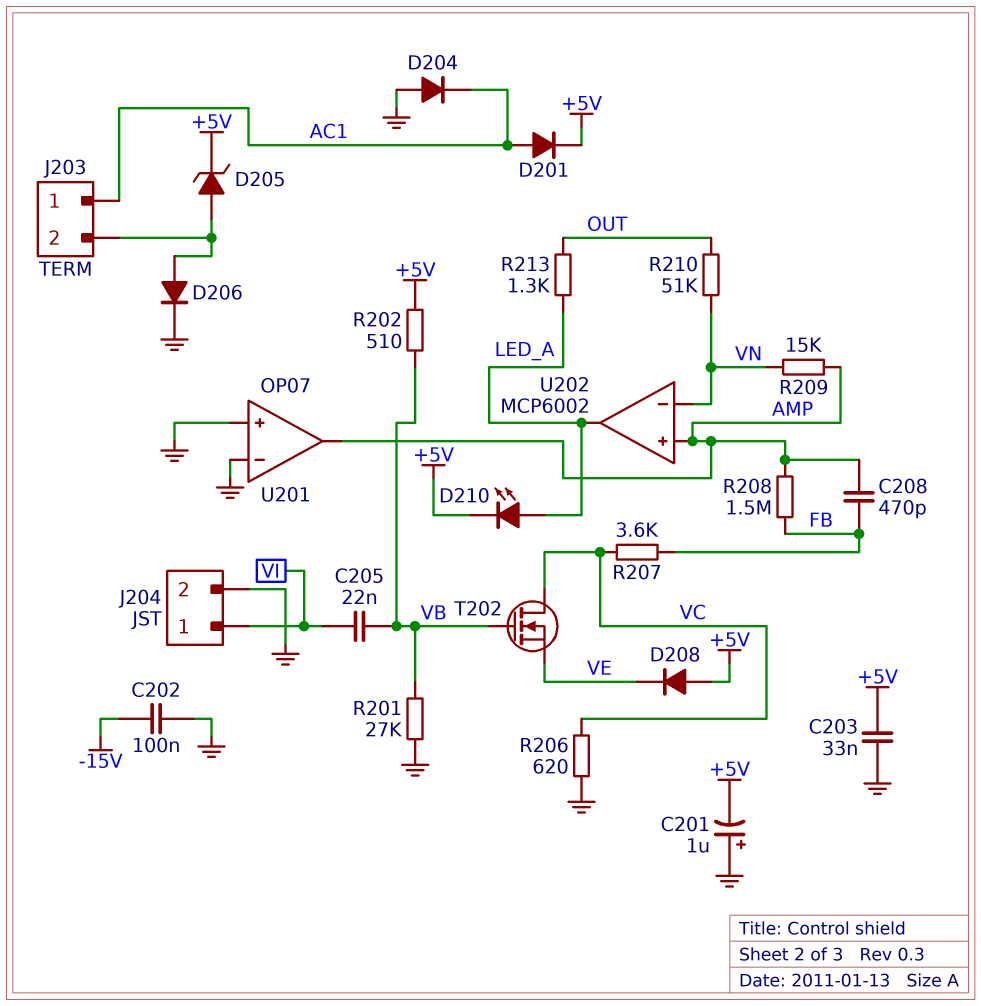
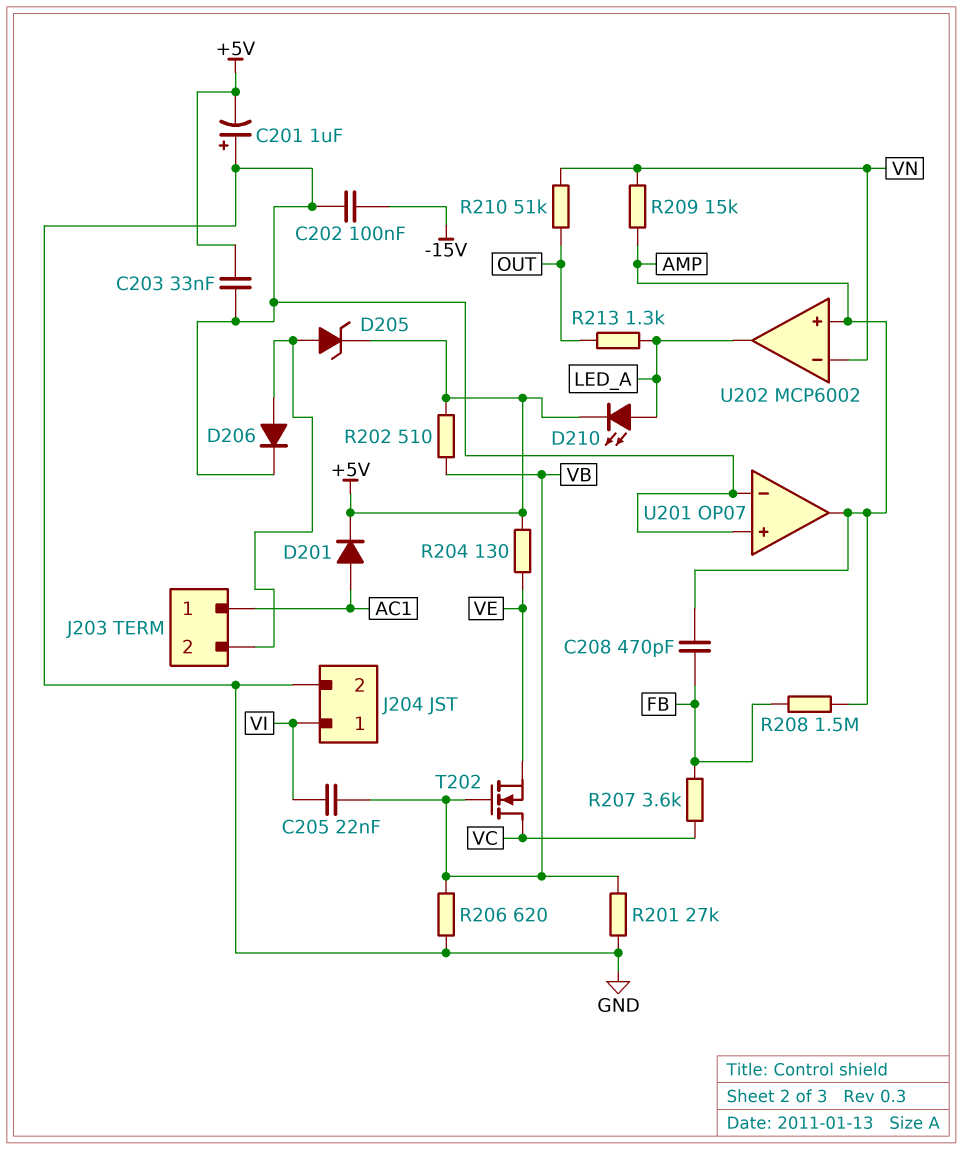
D204: diode (A GND, K AC1) -> none
D208: diode (A +5V, K VE) -> none
R204: none -> 130 (+5V, VE)
R206: 620 (GND, VC) -> 620 (GND, VB)

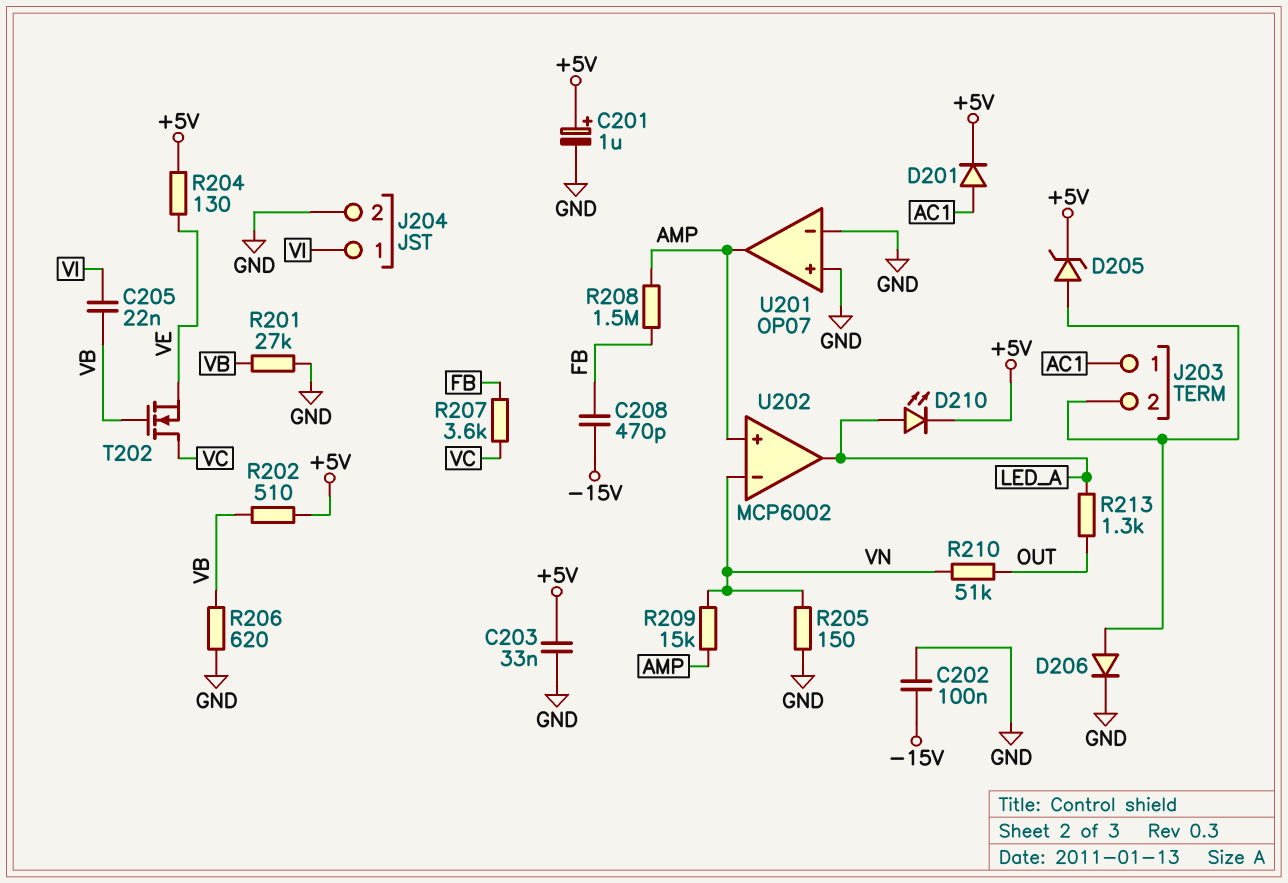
C201: 1uF (plus GND, minus +5V) -> 1uF (plus +5V, minus GND)
C208: 470pF (AMP, FB) -> 470pF (-15V, FB)
R205: none -> 150 (GND, VN)

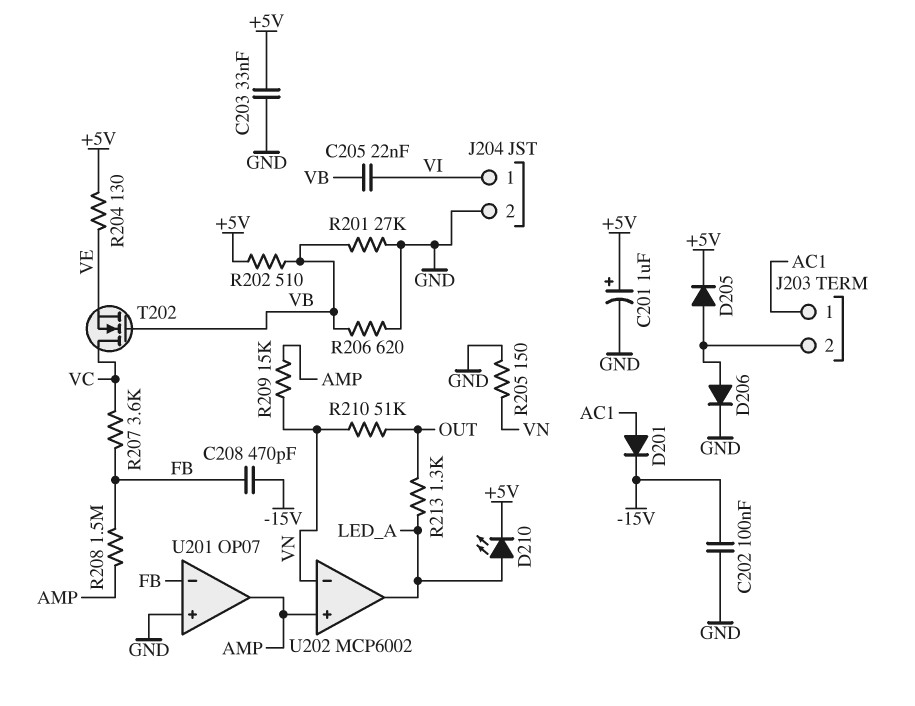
D201: diode (A AC1, K +5V) -> diode (A AC1, K -15V)
D205: zener (A J203/2, K +5V) -> diode (A J203/2, K +5V)
U201 pin in-: GND -> FB

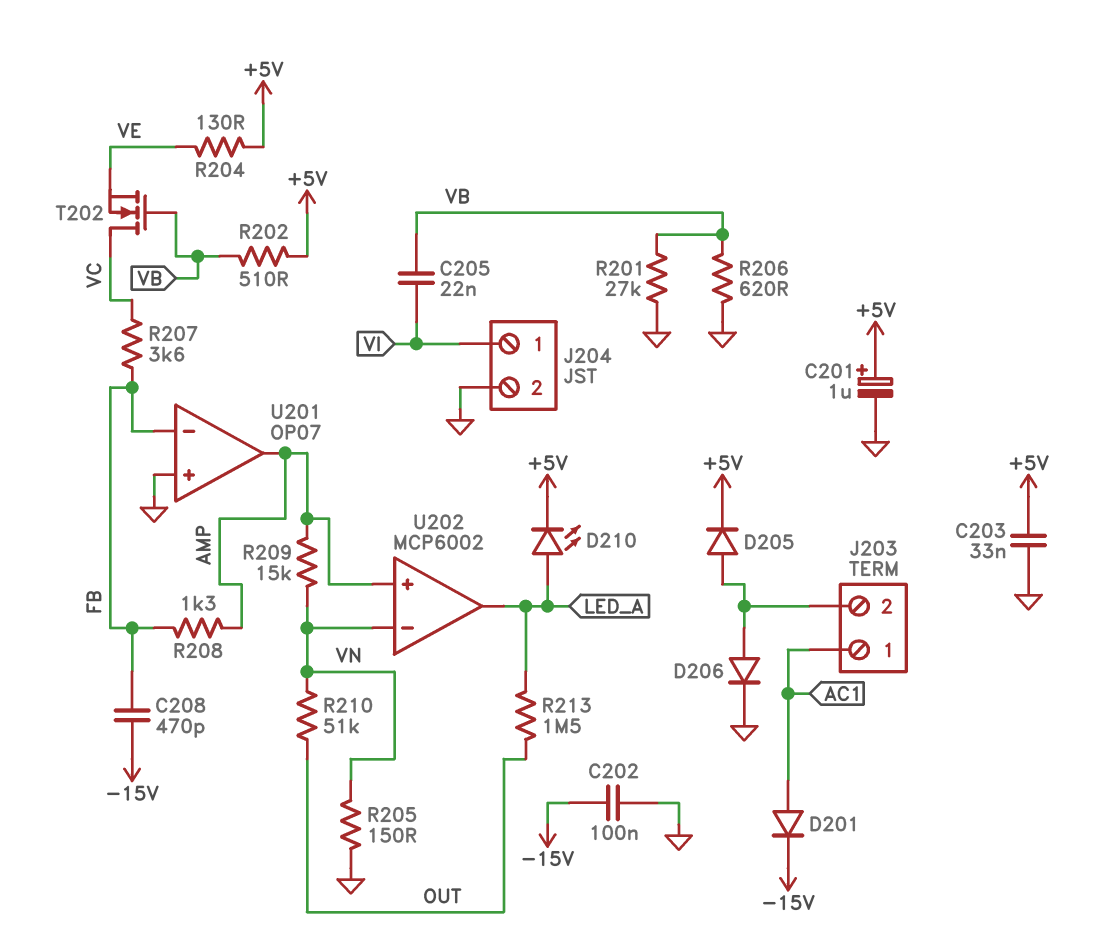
R208: 1.5M (AMP, FB) -> 1.3k (AMP, FB)
R213: 1.3k (LED_A, OUT) -> 1.5M (LED_A, OUT)

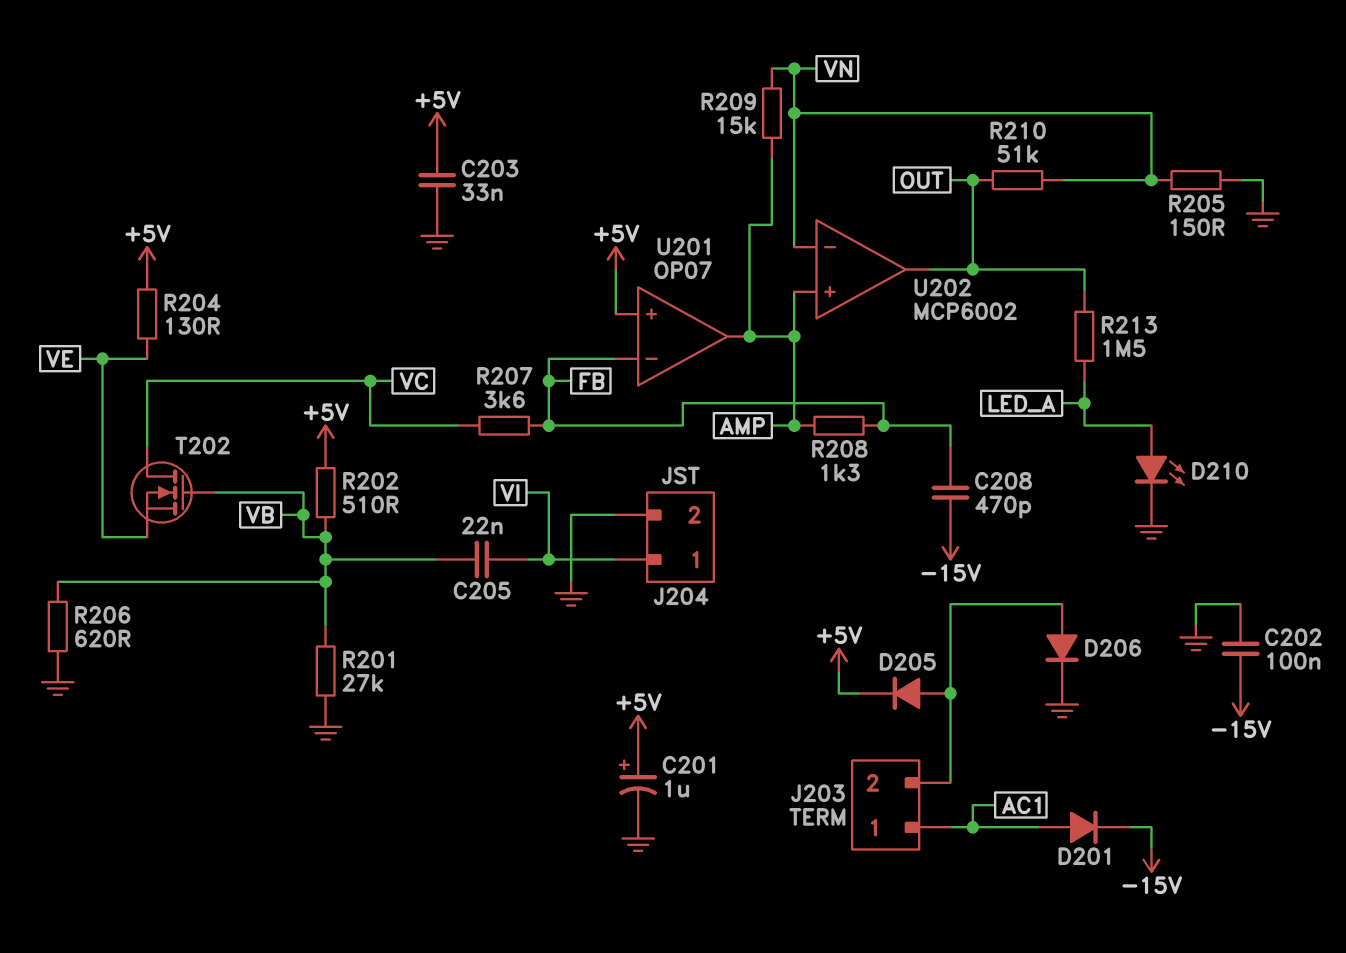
D210: LED (A LED_A, K +5V) -> LED (A LED_A, K GND)
U201 pin in+: GND -> +5V
U202 pin out: LED_A -> OUT

